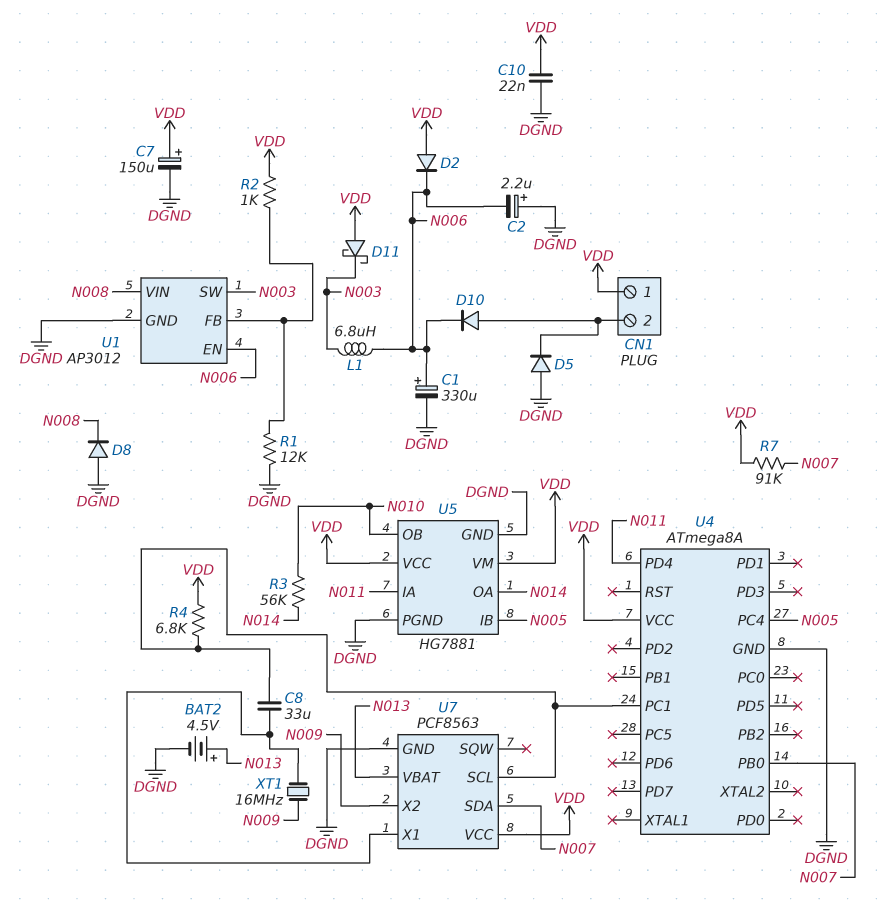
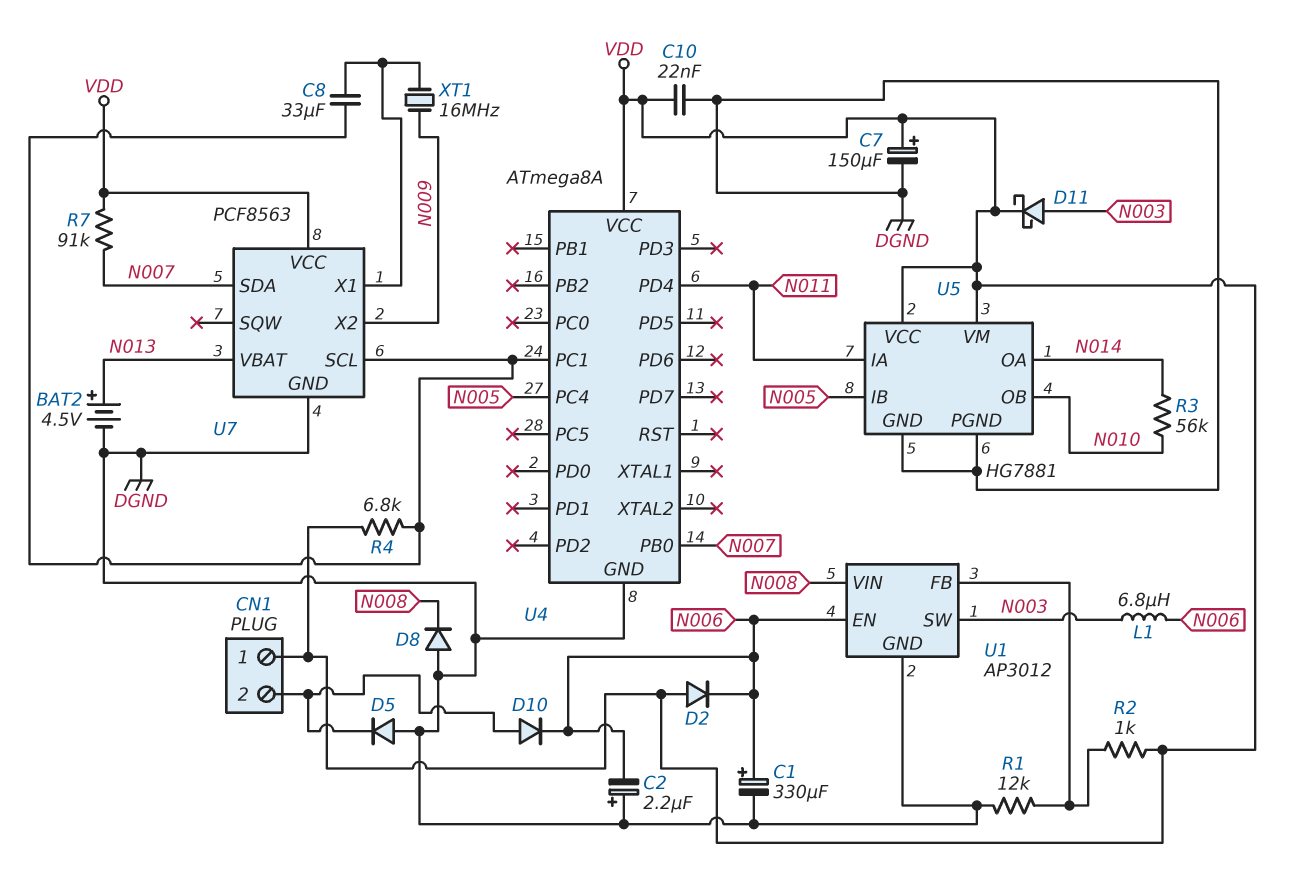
D11: schottky (A VDD, K N003) -> schottky (A N003, K VDD)

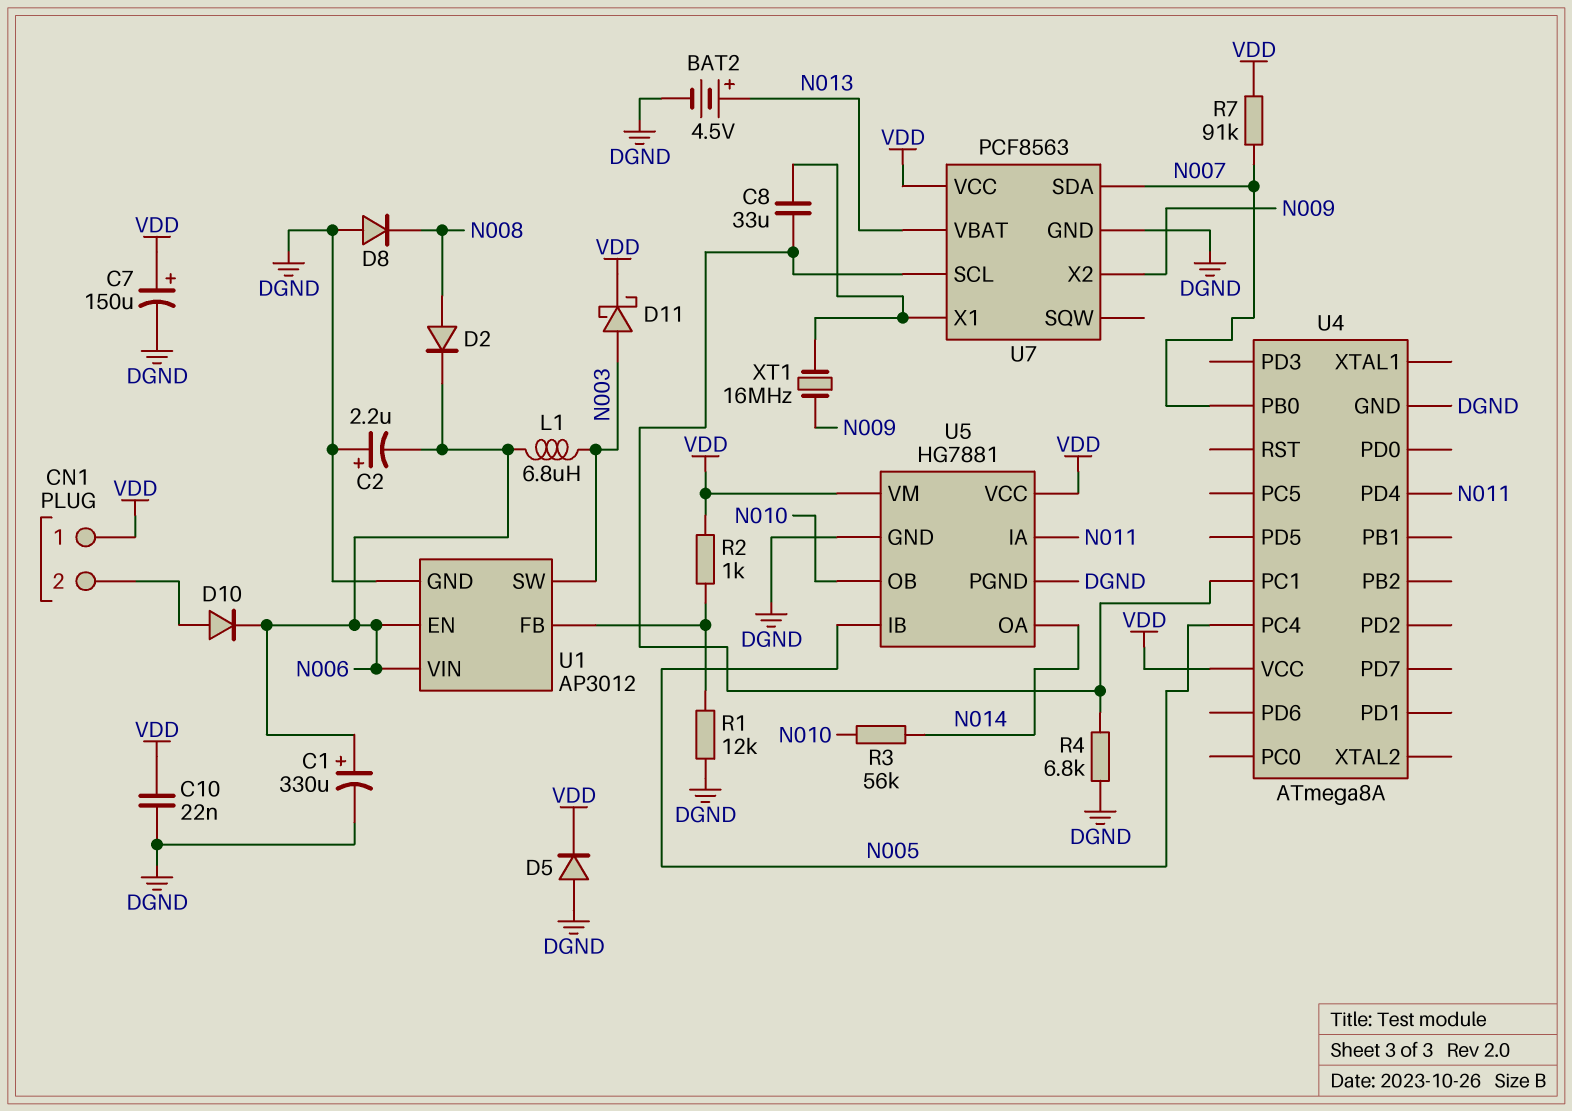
D2: diode (A VDD, K N006) -> diode (A N008, K N006)
D5: diode (A DGND, K CN1/2) -> diode (A DGND, K VDD)
R4: 6.8k (U4/PC1, VDD) -> 6.8k (DGND, U4/PC1)
U1 pin VIN: N008 -> N006

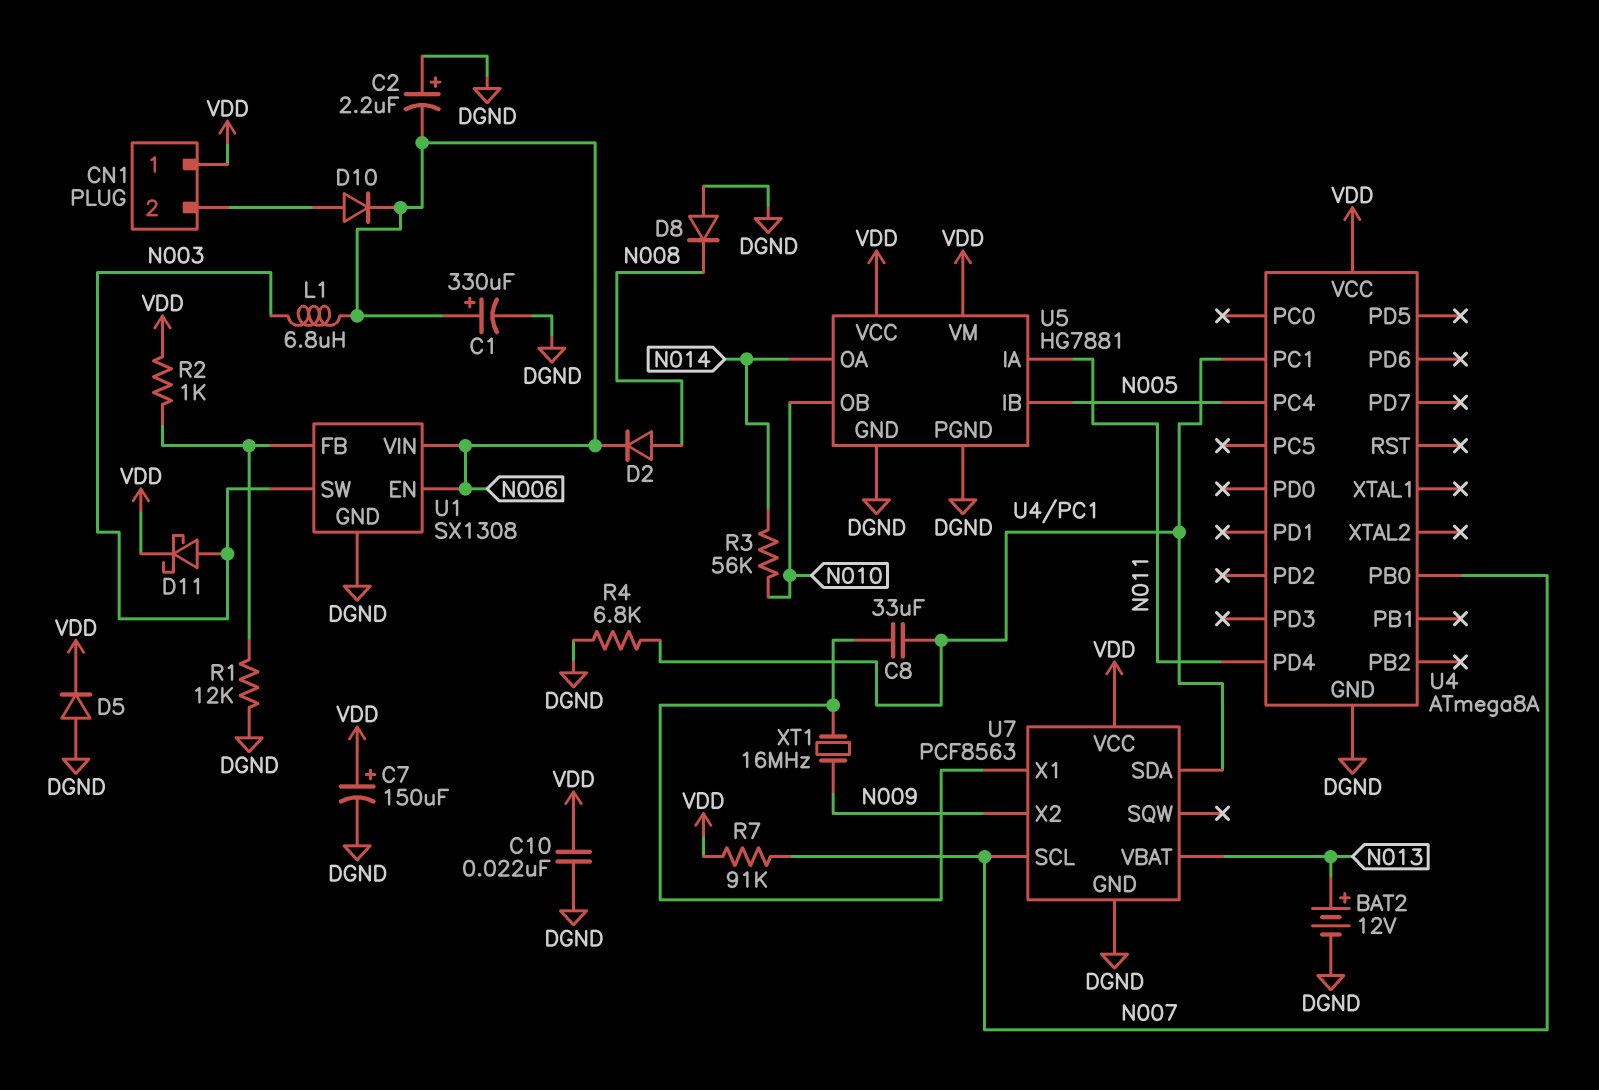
BAT2: 4.5V (plus N013, minus DGND) -> 12V (plus N013, minus DGND)
U1: AP3012 -> SX1308
U7 pin SCL: U4/PC1 -> N007
U7 pin SDA: N007 -> U4/PC1

